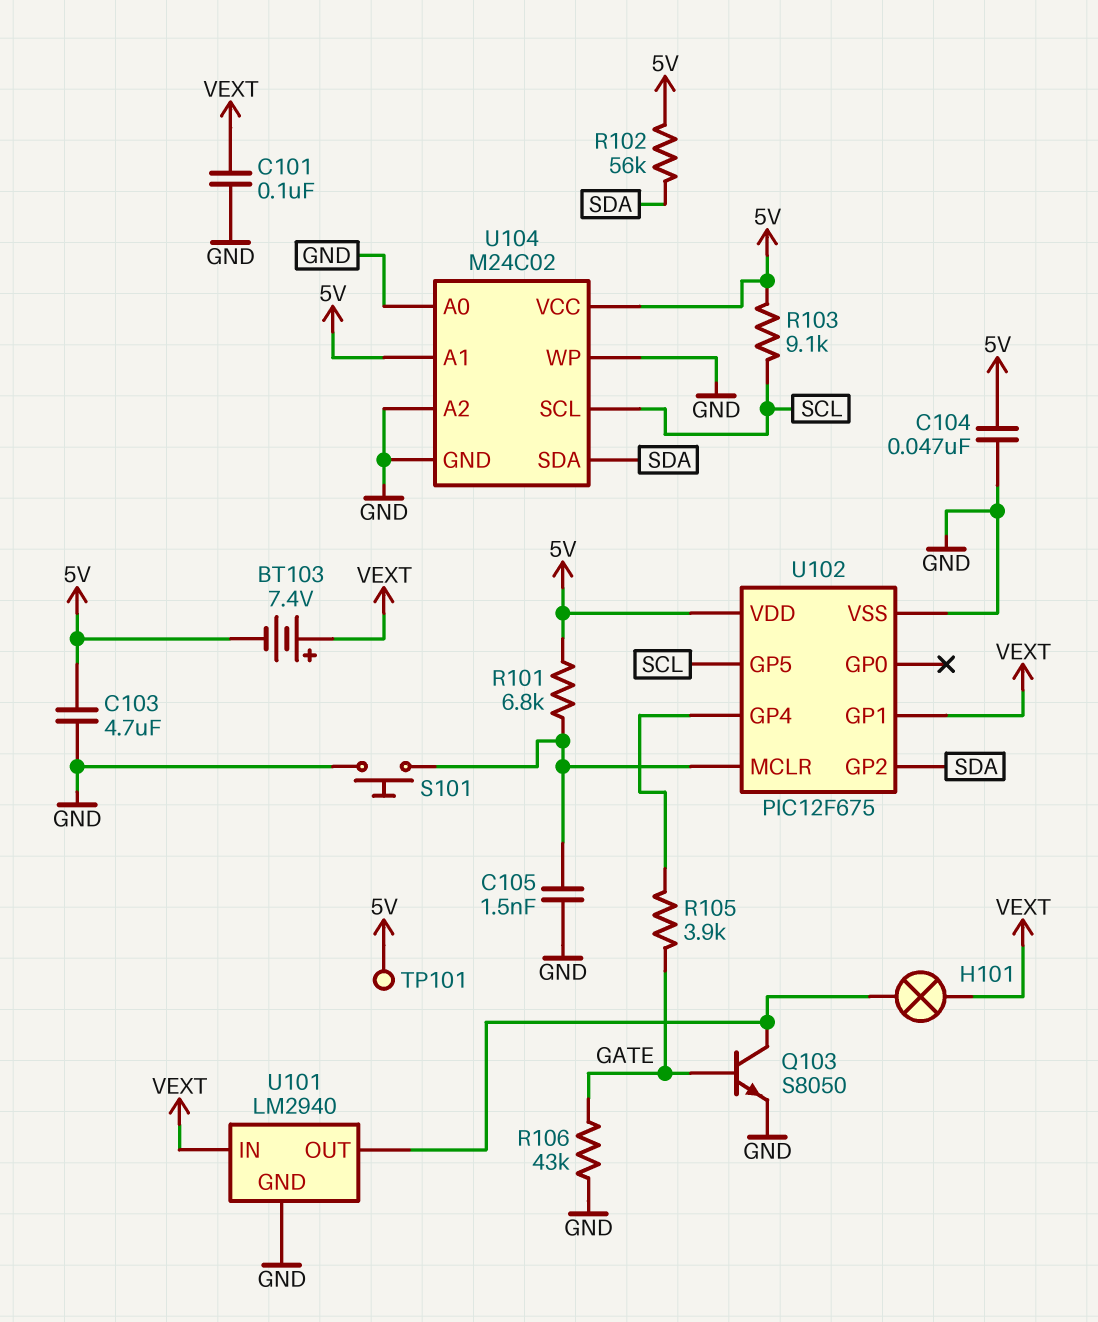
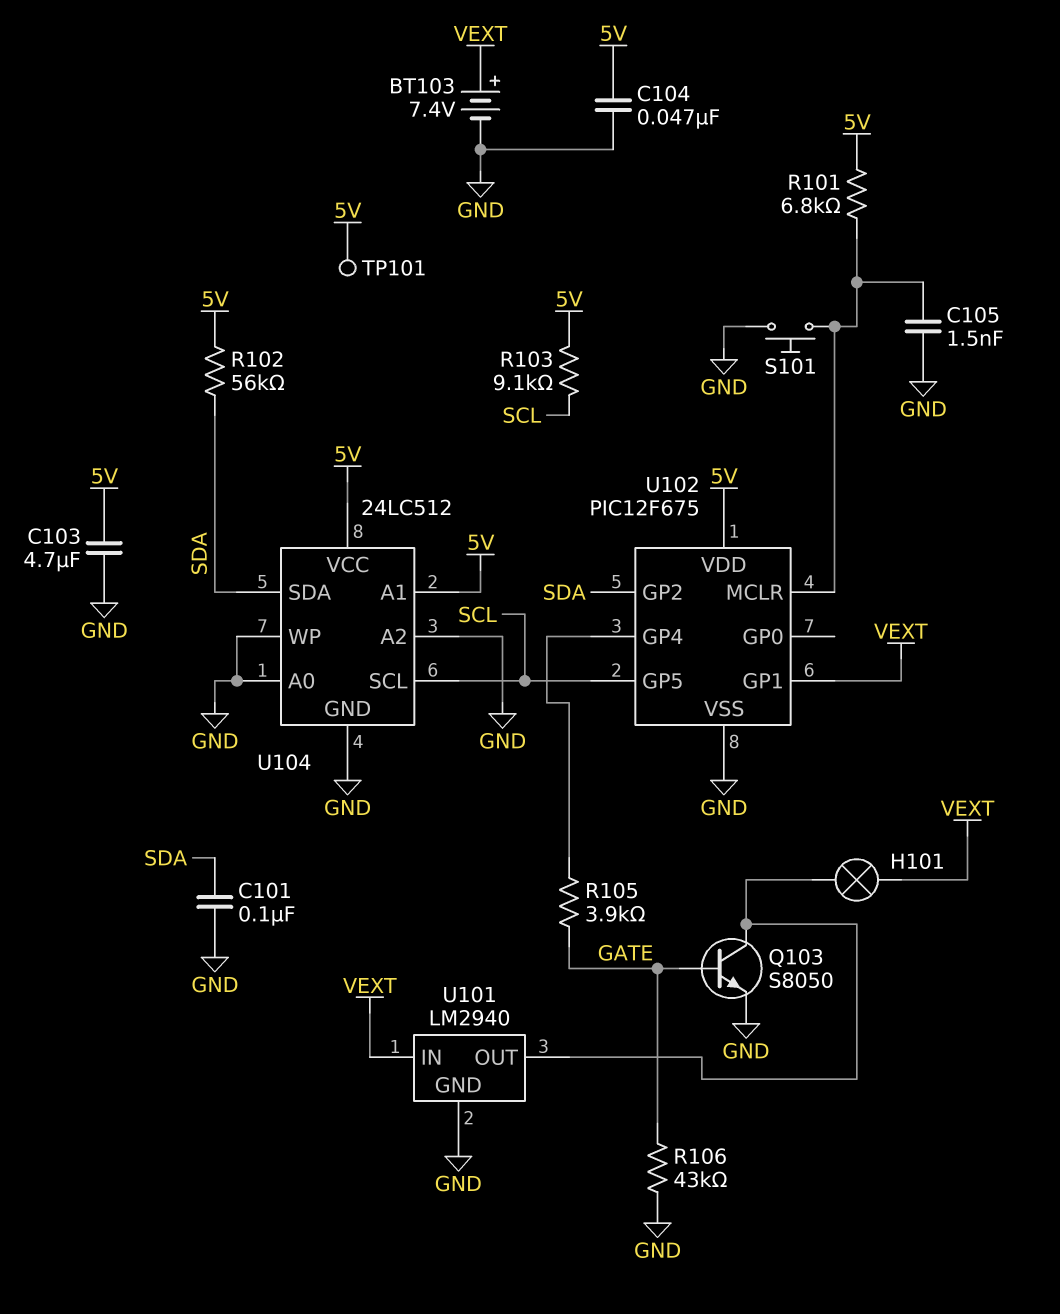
BT103: 7.4V (plus VEXT, minus 5V) -> 7.4V (plus VEXT, minus GND)
C101: 100nF (GND, VEXT) -> 100nF (GND, SDA)
U104: M24C02 -> 24LC512

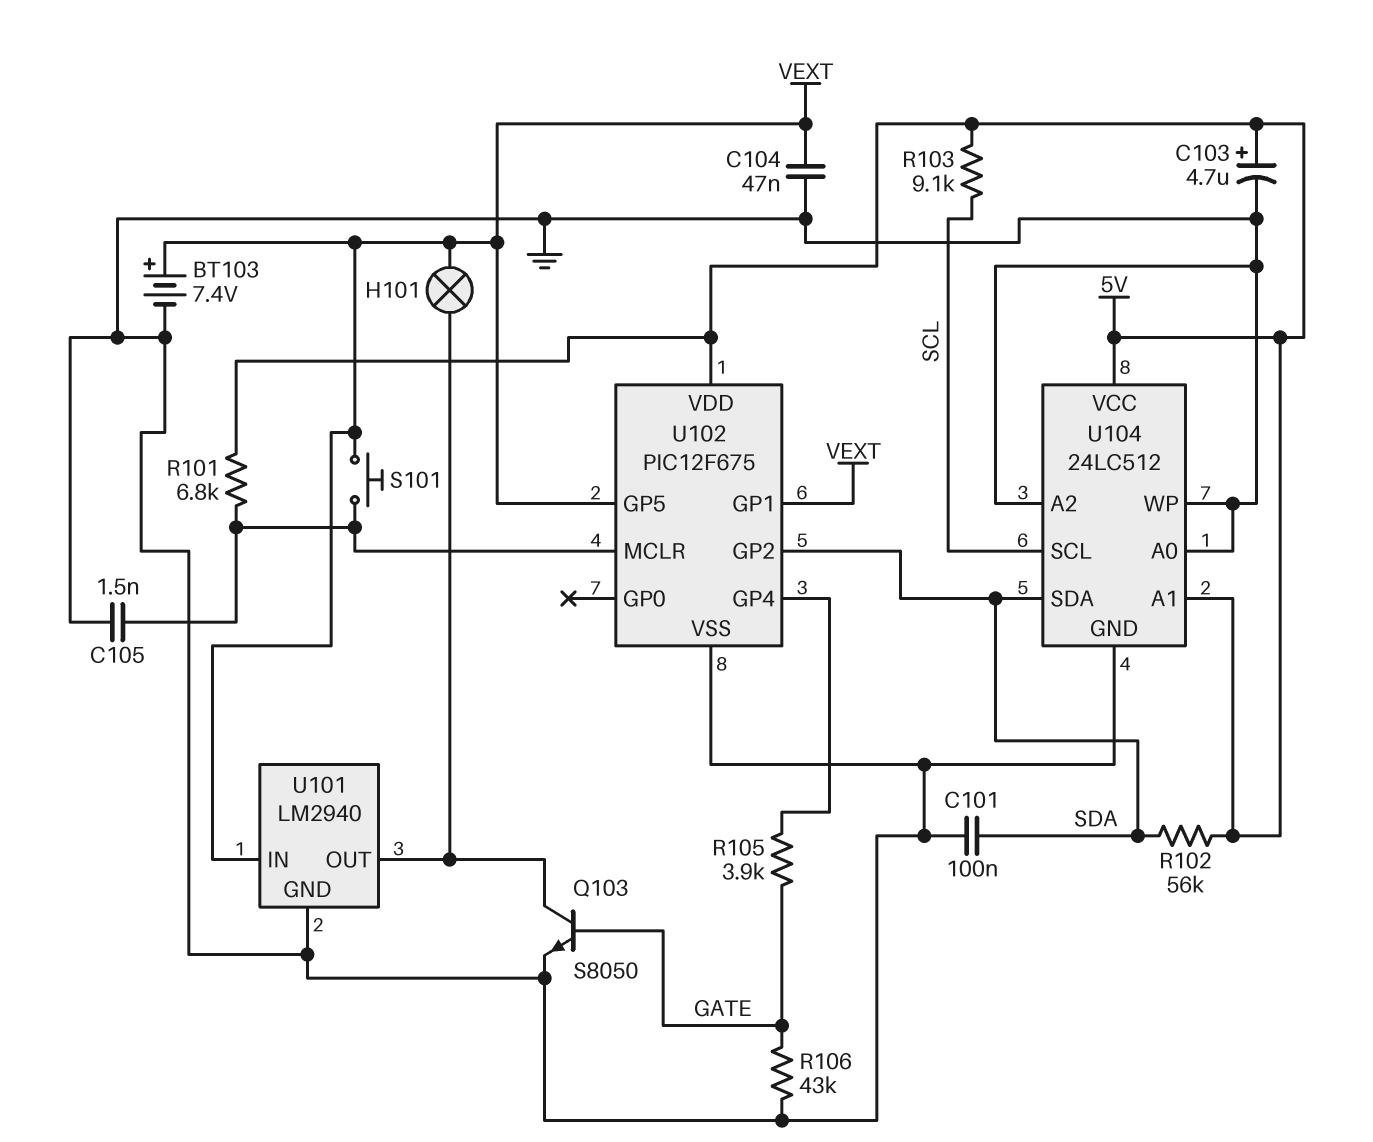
C103: 4.7uF (5V, GND) -> 4.7uF (plus 5V, minus GND)
C104: 47nF (5V, GND) -> 47nF (GND, VEXT)
S101: button (GND, U102/MCLR) -> button (U102/MCLR, VEXT)
TP101: test point (5V) -> none
U102 pin GP5: SCL -> VEXT

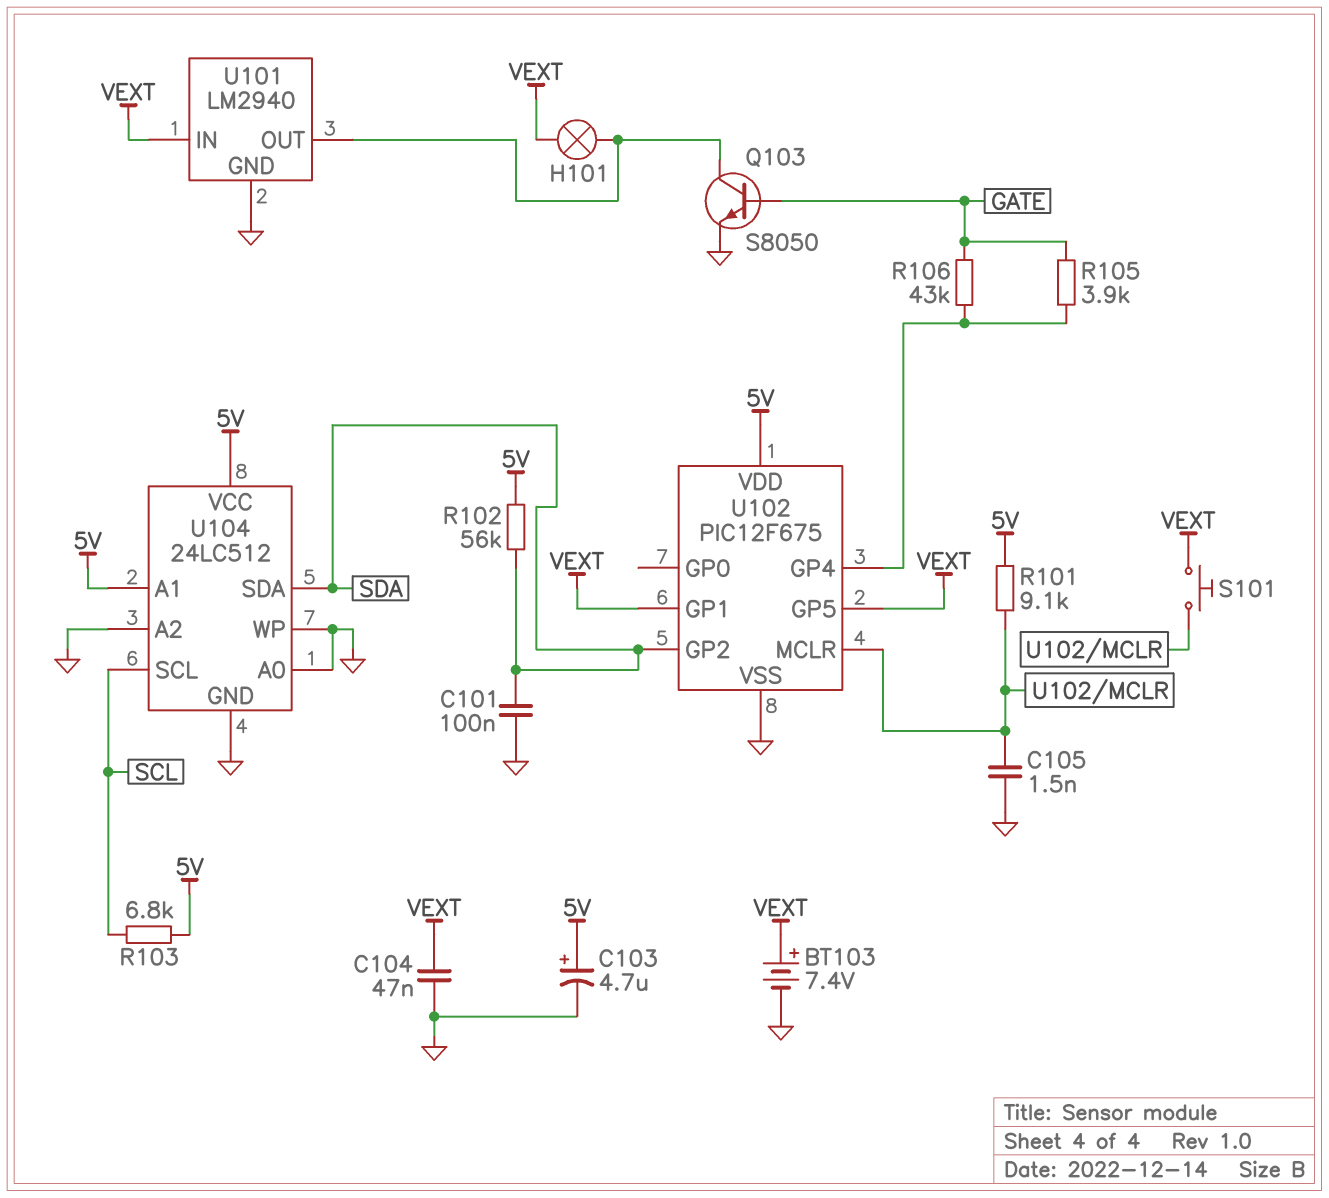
R101: 6.8k (5V, U102/MCLR) -> 9.1k (5V, U102/MCLR)
R103: 9.1k (5V, SCL) -> 6.8k (5V, SCL)
R106: 43k (GATE, GND) -> 43k (GATE, U102/GP4)

